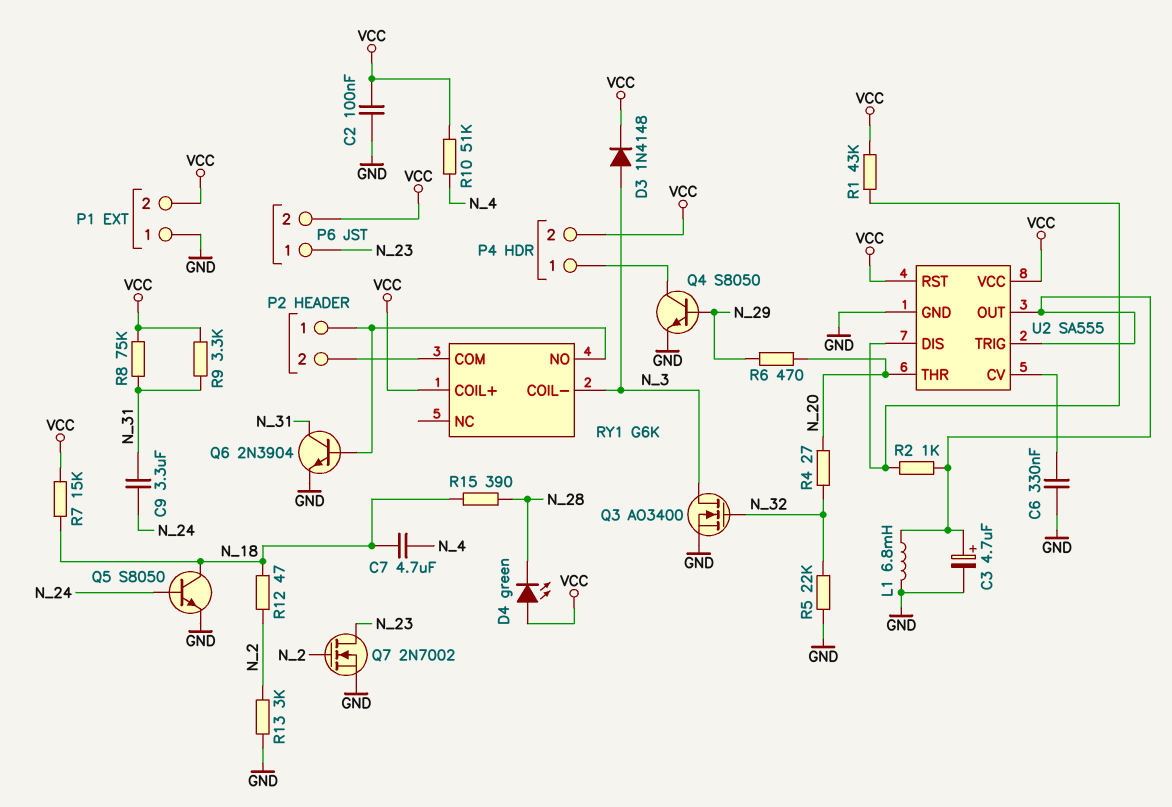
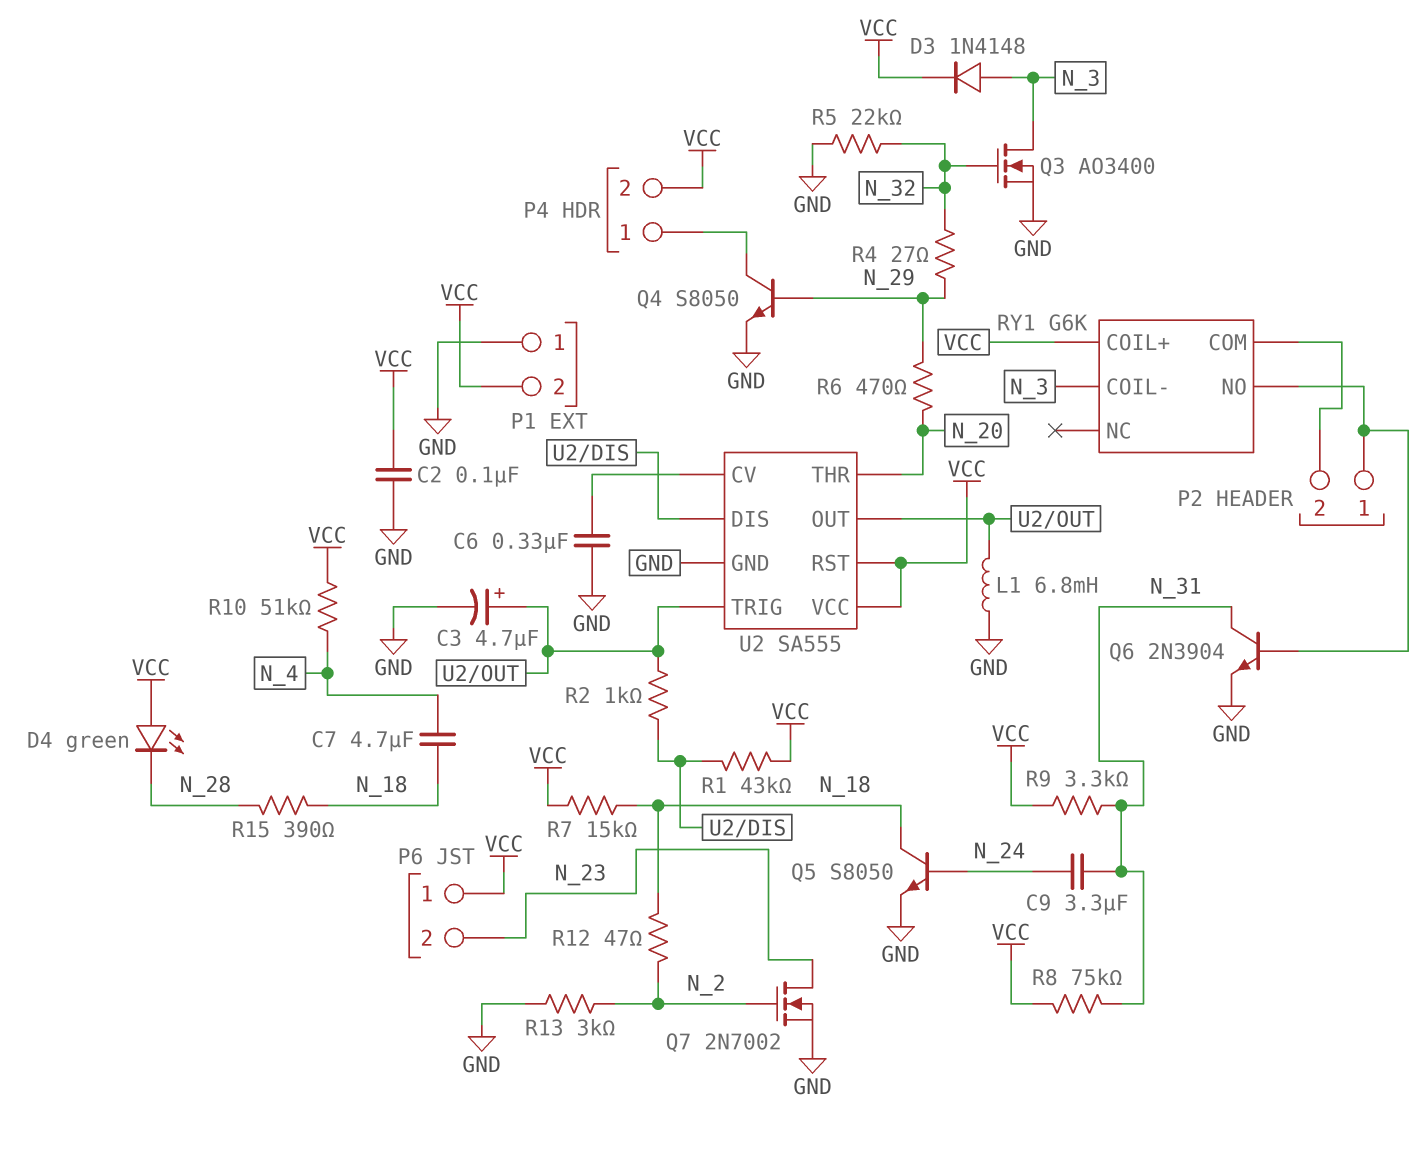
P6 pin 1: N_23 -> VCC
P6 pin 2: VCC -> N_23
R4: 27 (N_20, N_32) -> 27 (N_29, N_32)

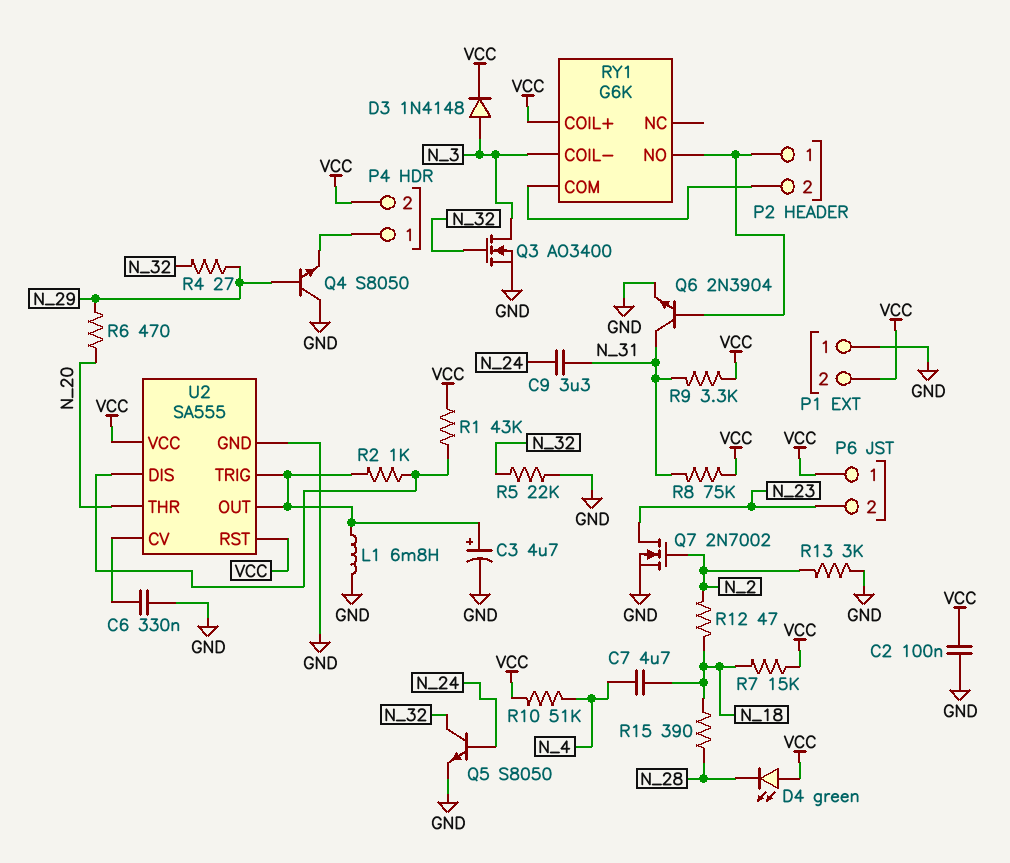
Q4: NPN S8050 (B N_29, C P4/1, E GND) -> NPN S8050 (B N_29, C GND, E P4/1)
Q5: NPN S8050 (B N_24, C N_18, E GND) -> NPN S8050 (B N_24, C N_32, E GND)

